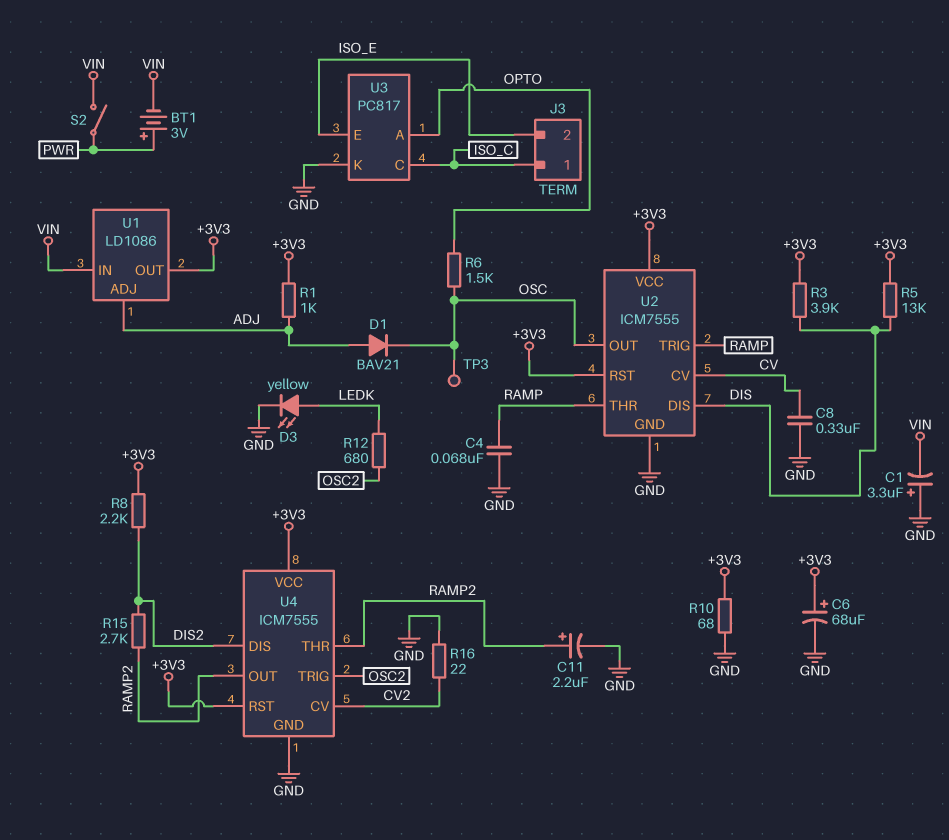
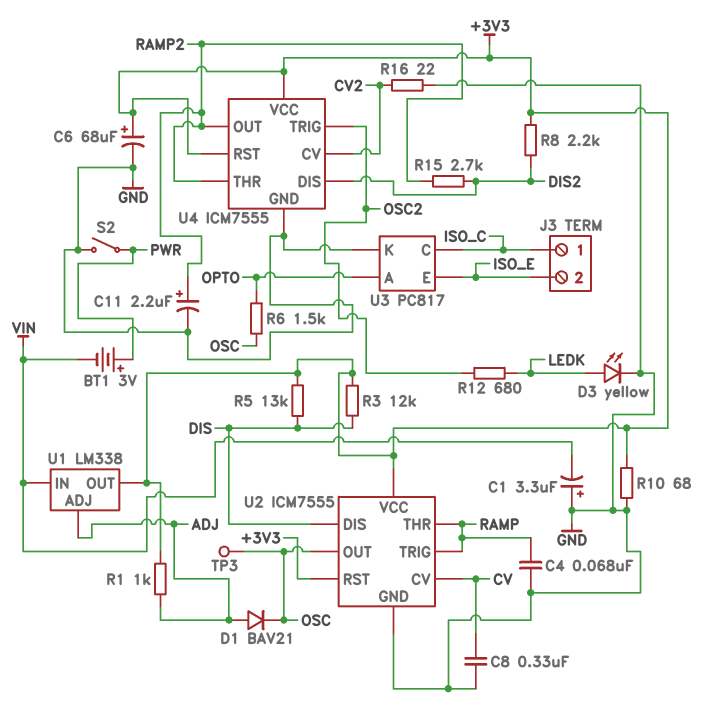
R3: 3.9k (+3V3, DIS) -> 12k (+3V3, DIS)
S2: switch (PWR, VIN) -> switch (GND, PWR)
U1: LD1086 -> LM338

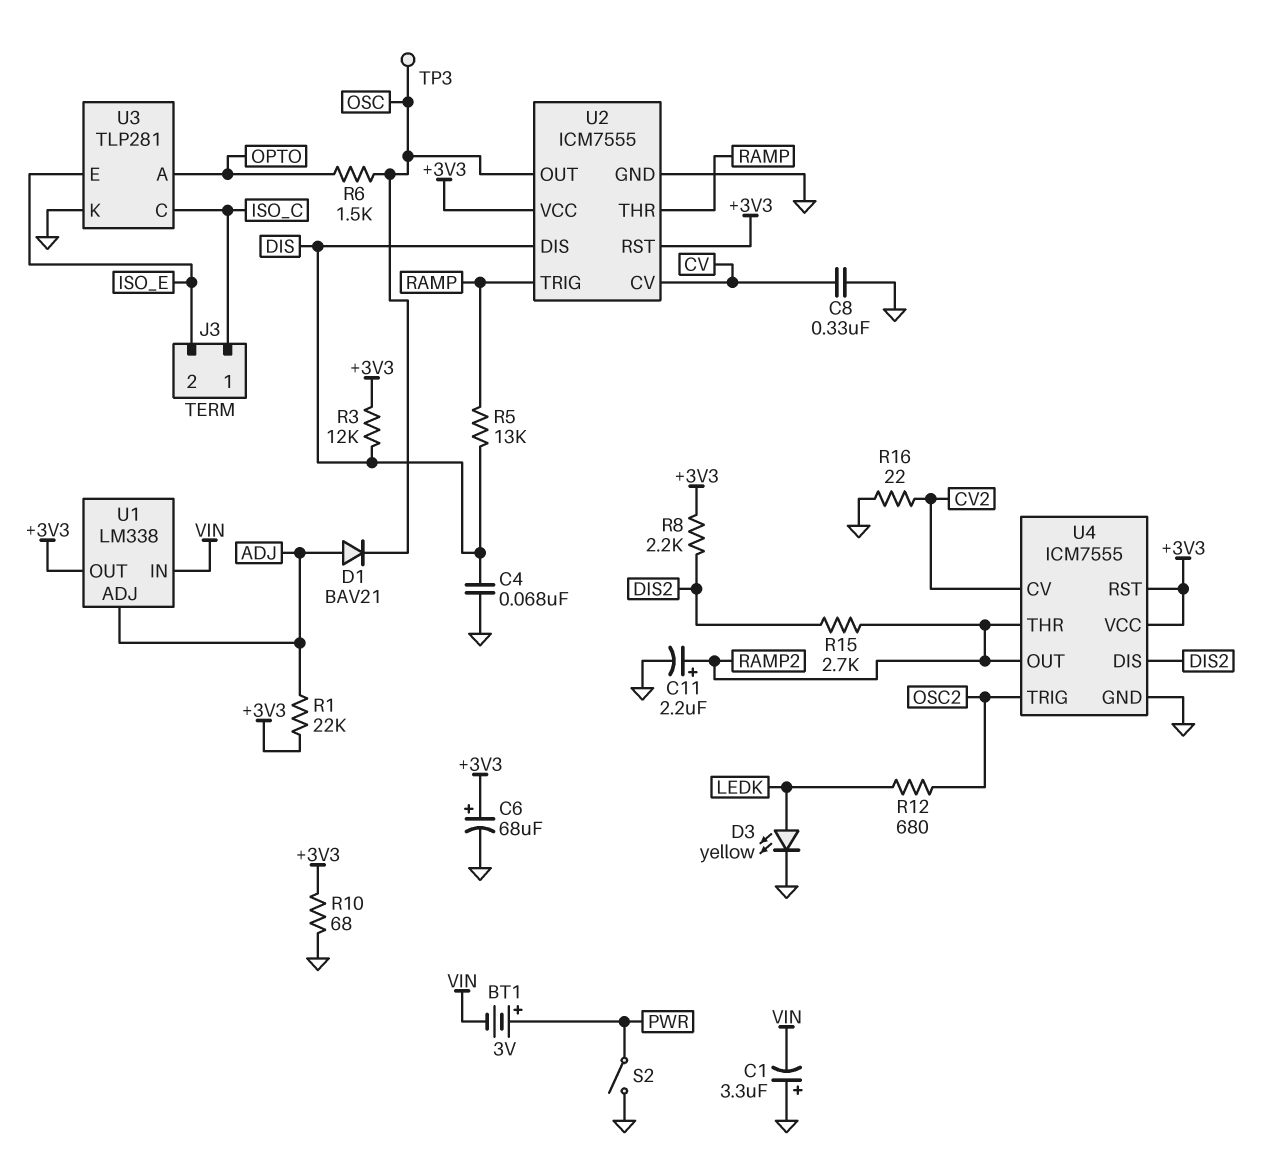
C4: 68nF (GND, RAMP) -> 68nF (DIS, GND)
R1: 1k (+3V3, ADJ) -> 22k (+3V3, ADJ)
R5: 13k (+3V3, DIS) -> 13k (DIS, RAMP)
U3: PC817 -> TLP281

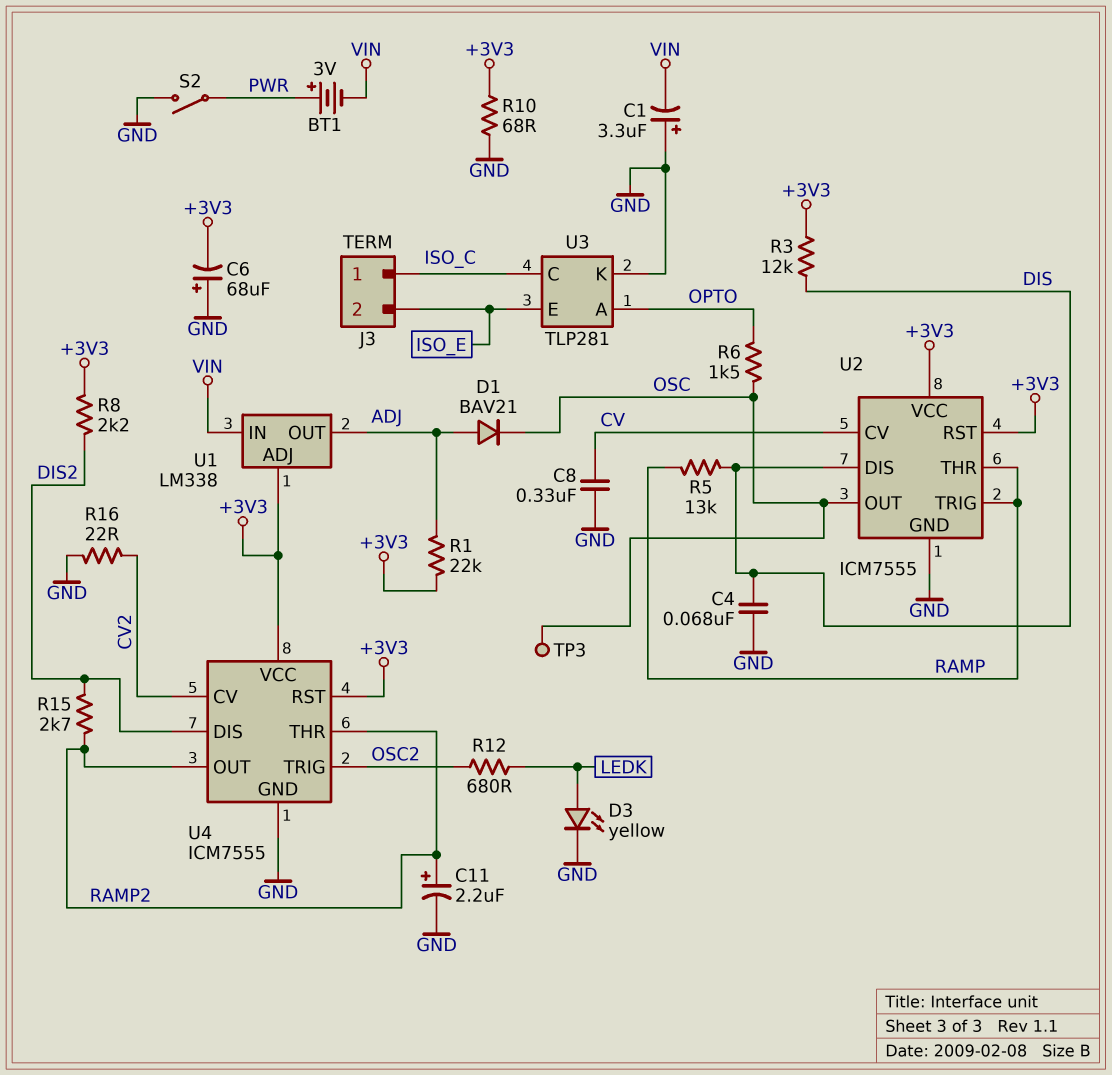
C6: 68uF (plus +3V3, minus GND) -> 68uF (plus GND, minus +3V3)
U1 pin ADJ: ADJ -> +3V3
U1 pin OUT: +3V3 -> ADJ

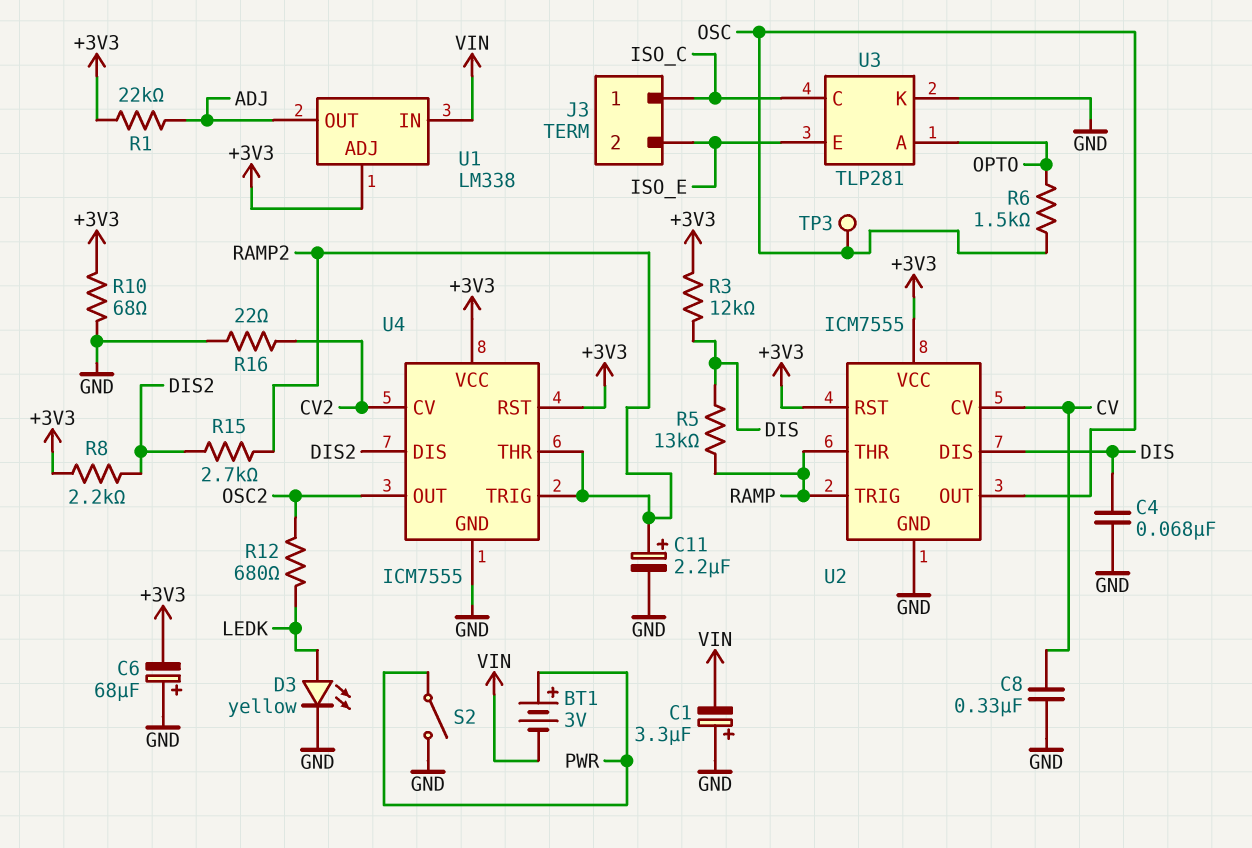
D1: diode BAV21 (A ADJ, K OSC) -> none
U4 pin OUT: RAMP2 -> OSC2
U4 pin TRIG: OSC2 -> RAMP2

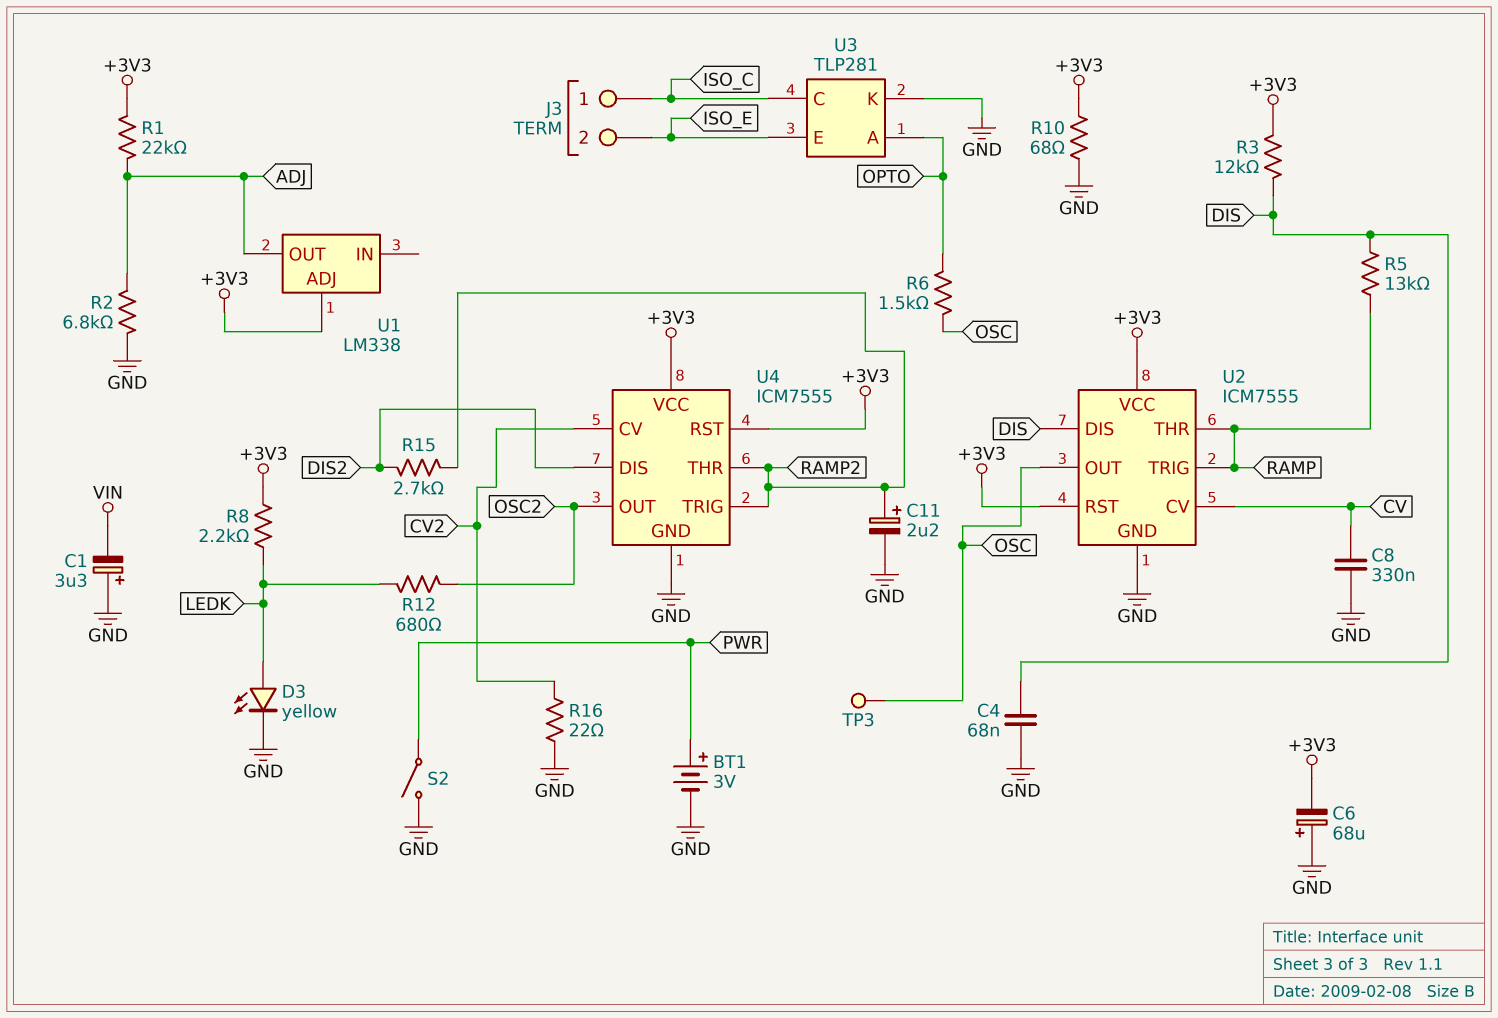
BT1: 3V (plus PWR, minus VIN) -> 3V (plus PWR, minus GND)
R2: none -> 6.8k (ADJ, GND)
R8: 2.2k (+3V3, DIS2) -> 2.2k (+3V3, LEDK)
U1 pin IN: VIN -> none

